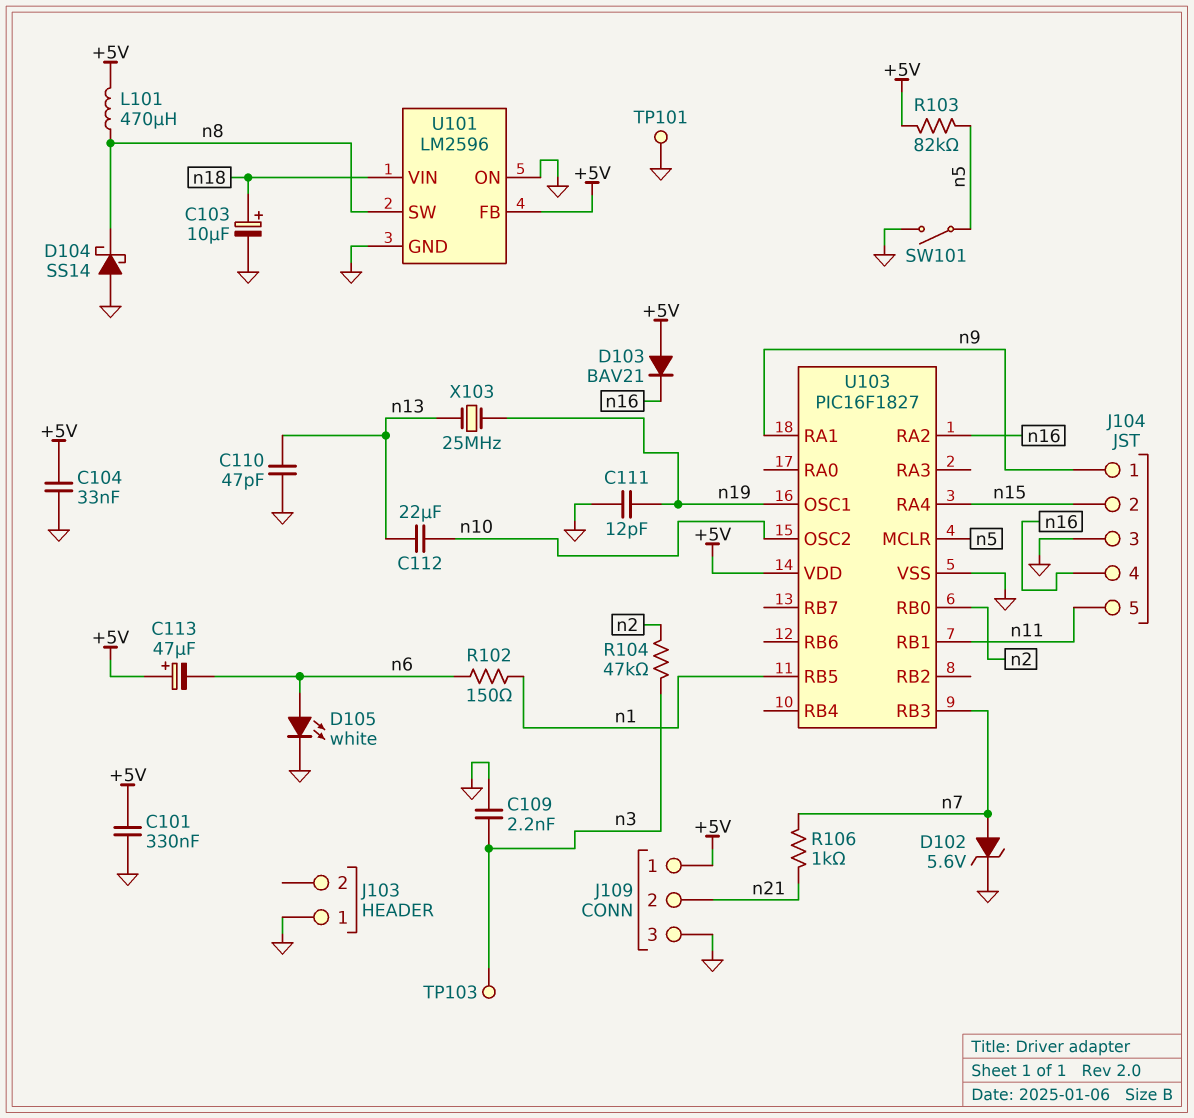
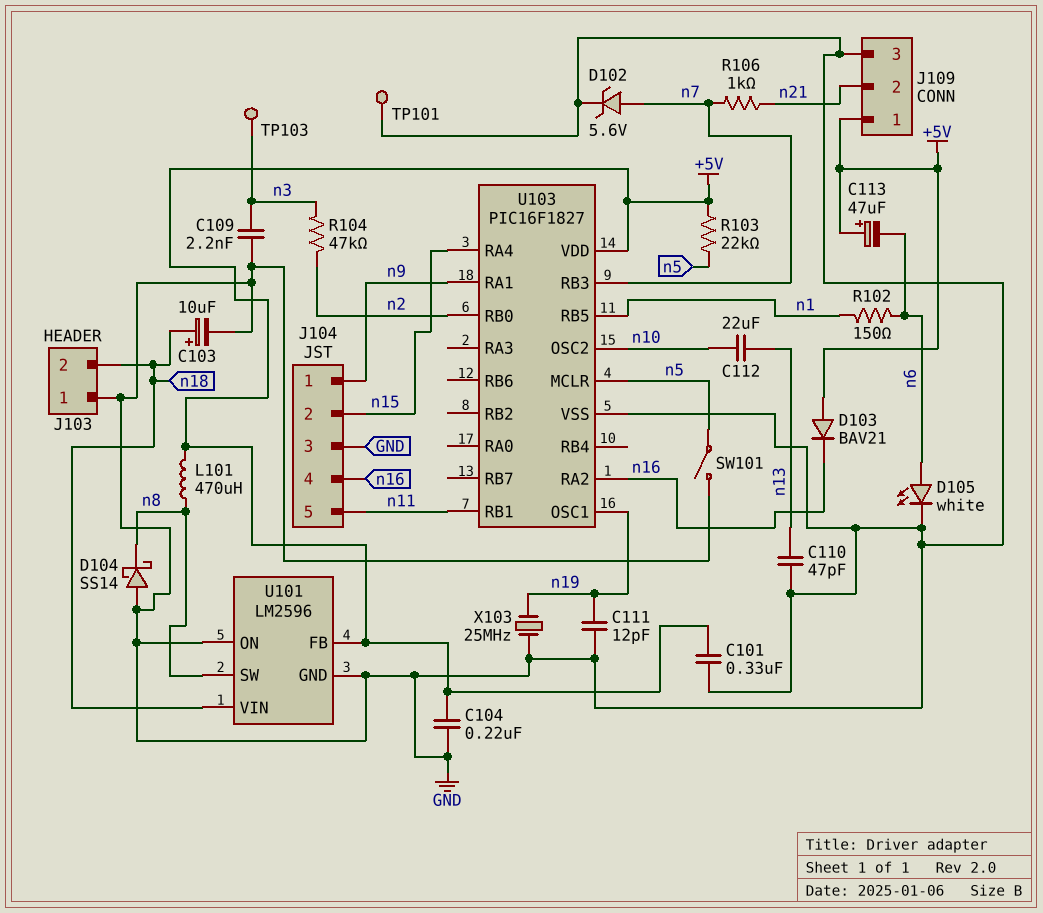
C104: 33nF (+5V, GND) -> 220nF (+5V, GND)
J103 pin 2: none -> n18
R103: 82k (+5V, n5) -> 22k (+5V, n5)
X103: 25MHz (n13, n19) -> 25MHz (GND, n19)

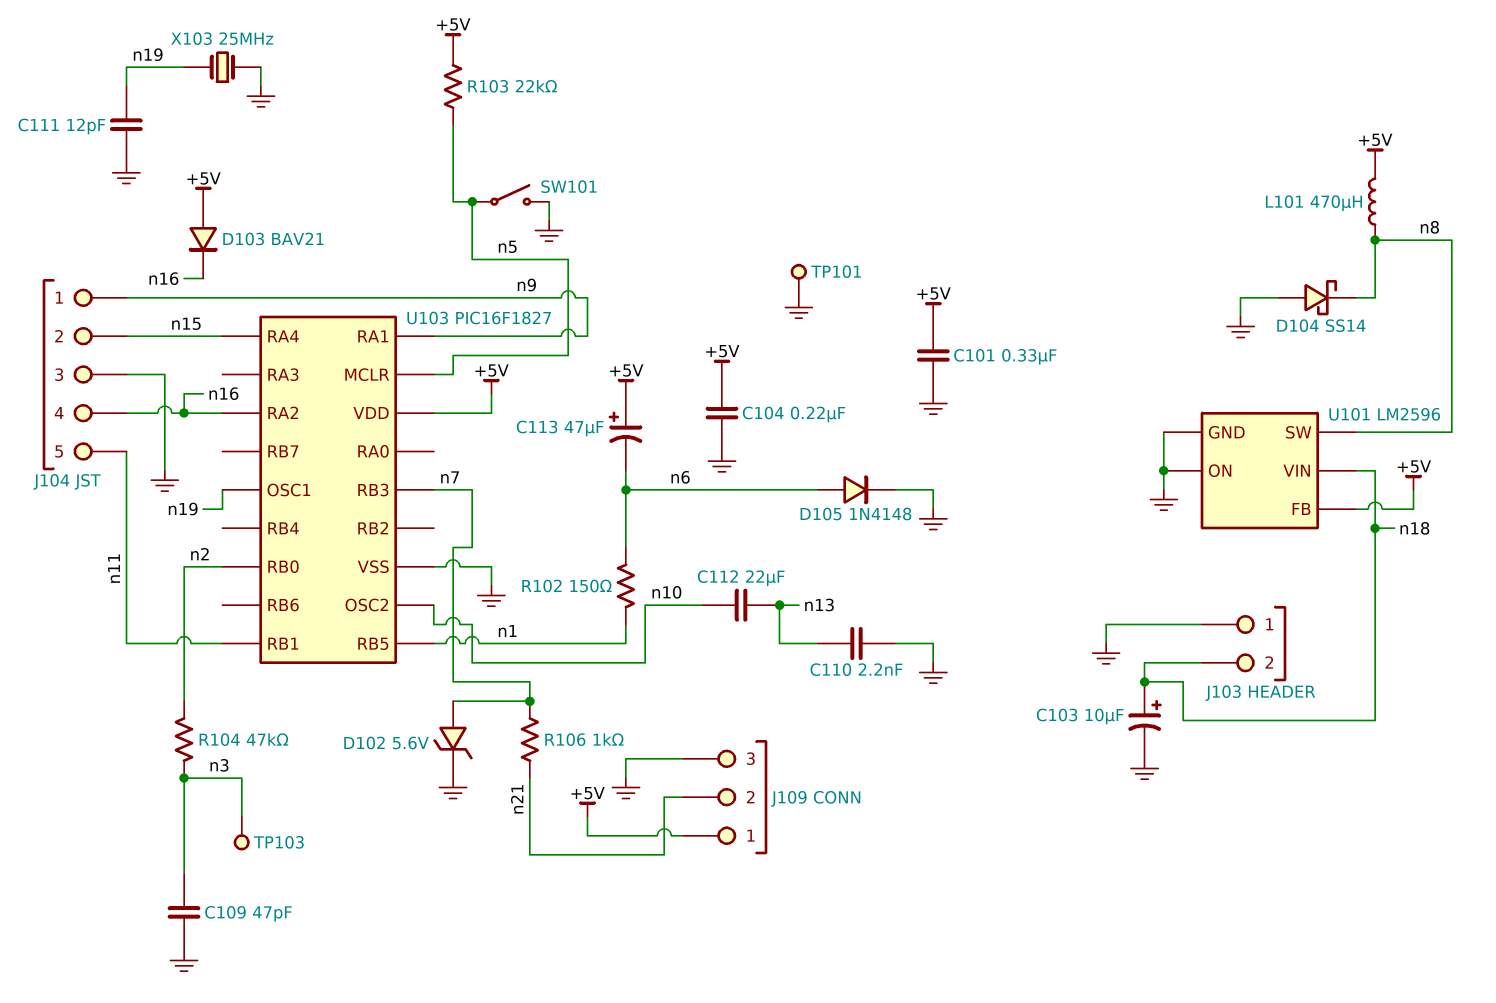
C109: 2.2nF (GND, n3) -> 47pF (GND, n3)
C110: 47pF (GND, n13) -> 2.2nF (GND, n13)
D105: LED white (A n6, K GND) -> diode 1N4148 (A n6, K GND)

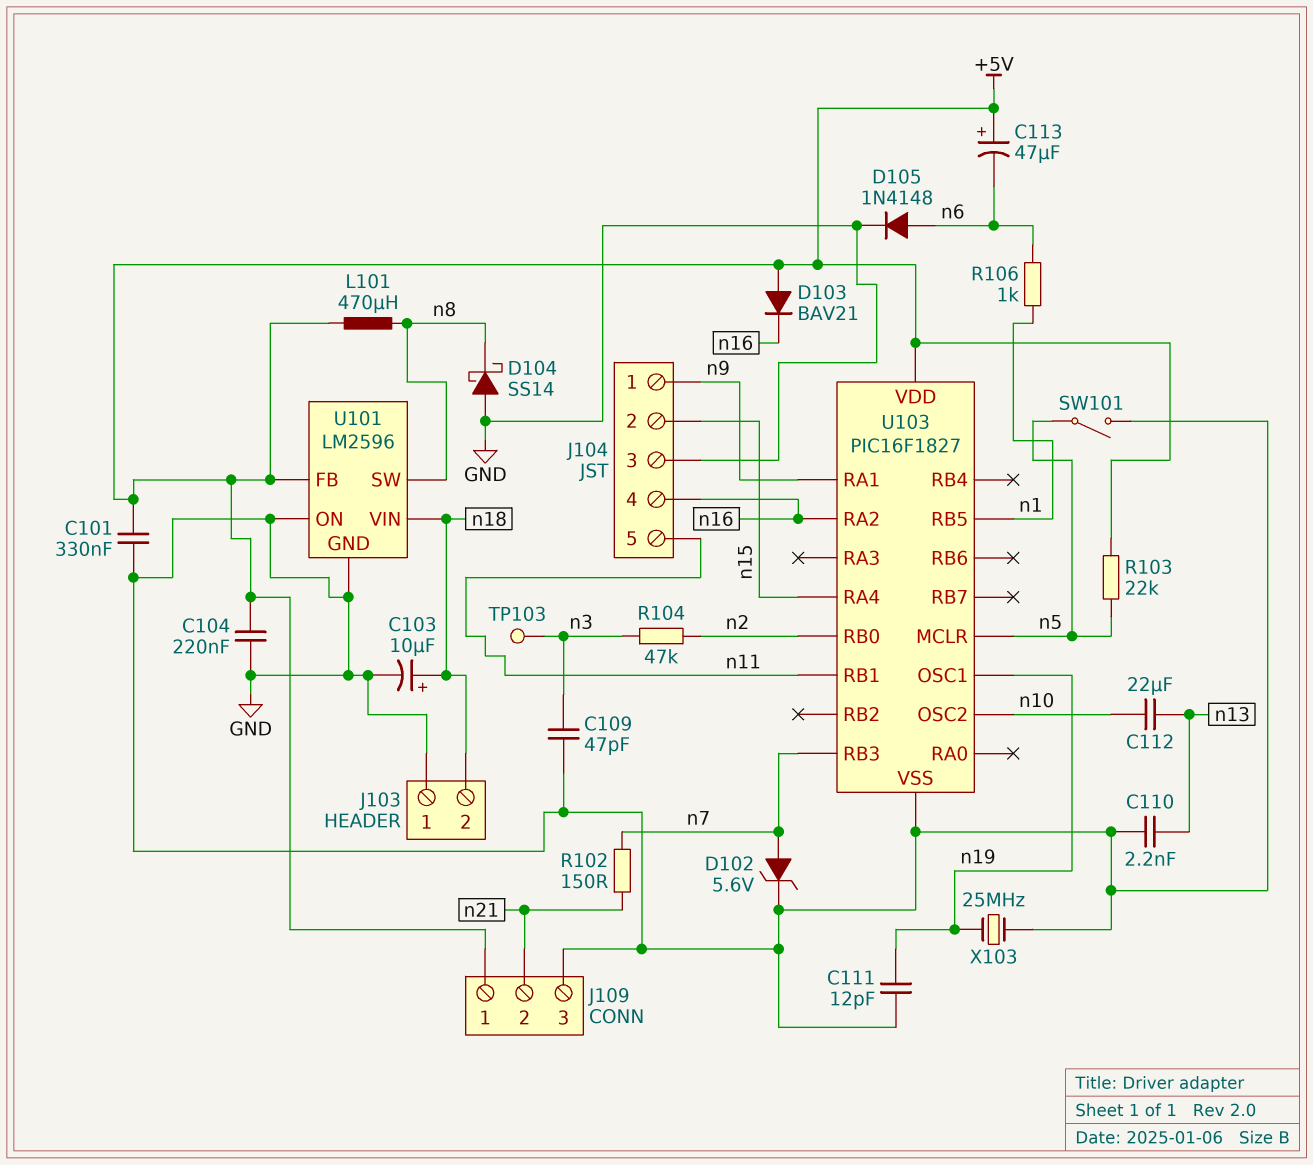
R102: 150 (n1, n6) -> 150 (n7, n21)
R106: 1k (n7, n21) -> 1k (n1, n6)
TP101: test point (GND) -> none

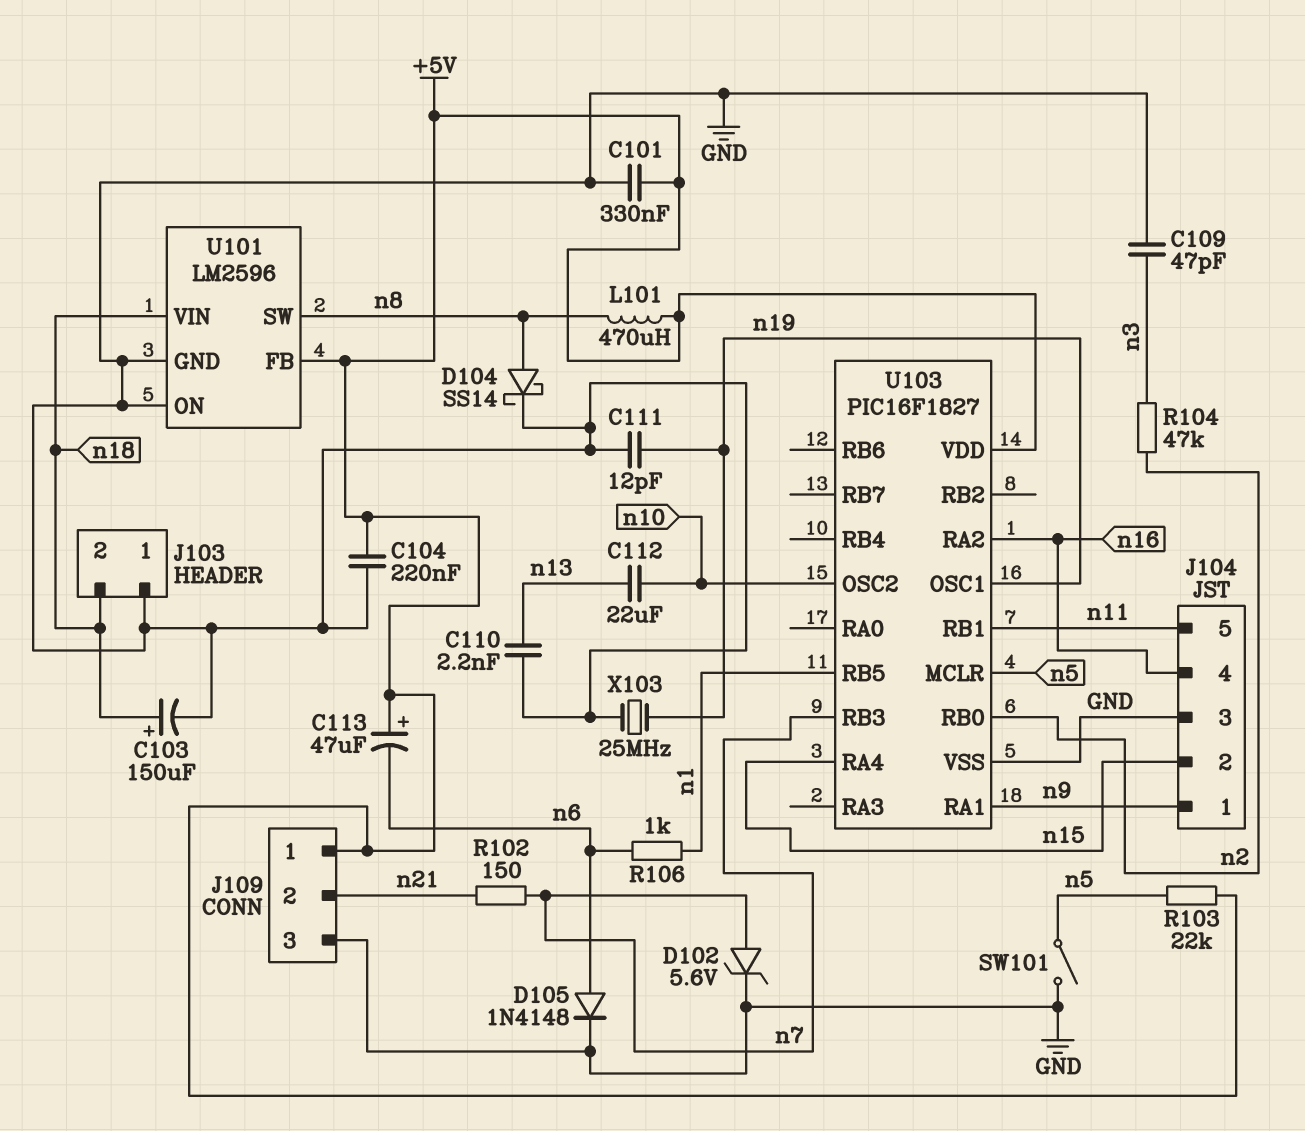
C103: 10uF (plus n18, minus GND) -> 150uF (plus n18, minus GND)
D103: diode BAV21 (A +5V, K n16) -> none
D104: schottky SS14 (A GND, K n8) -> schottky SS14 (A n8, K GND)
TP103: test point (n3) -> none

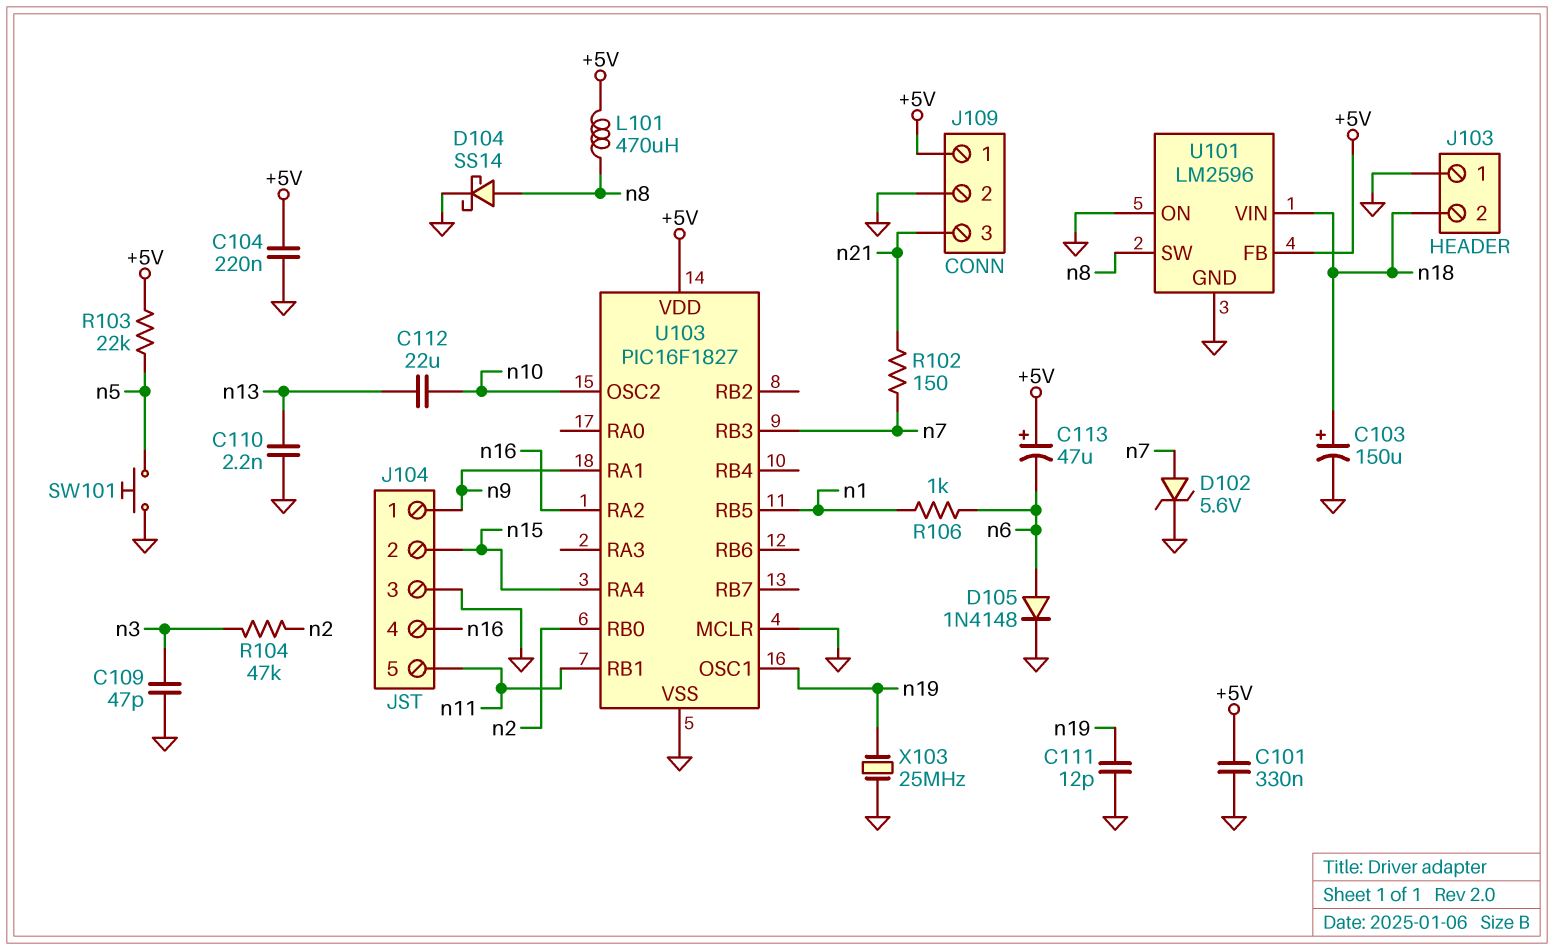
J109 pin 2: n21 -> GND
J109 pin 3: GND -> n21
SW101: switch (GND, n5) -> button (GND, n5)
U103 pin MCLR: n5 -> GND

